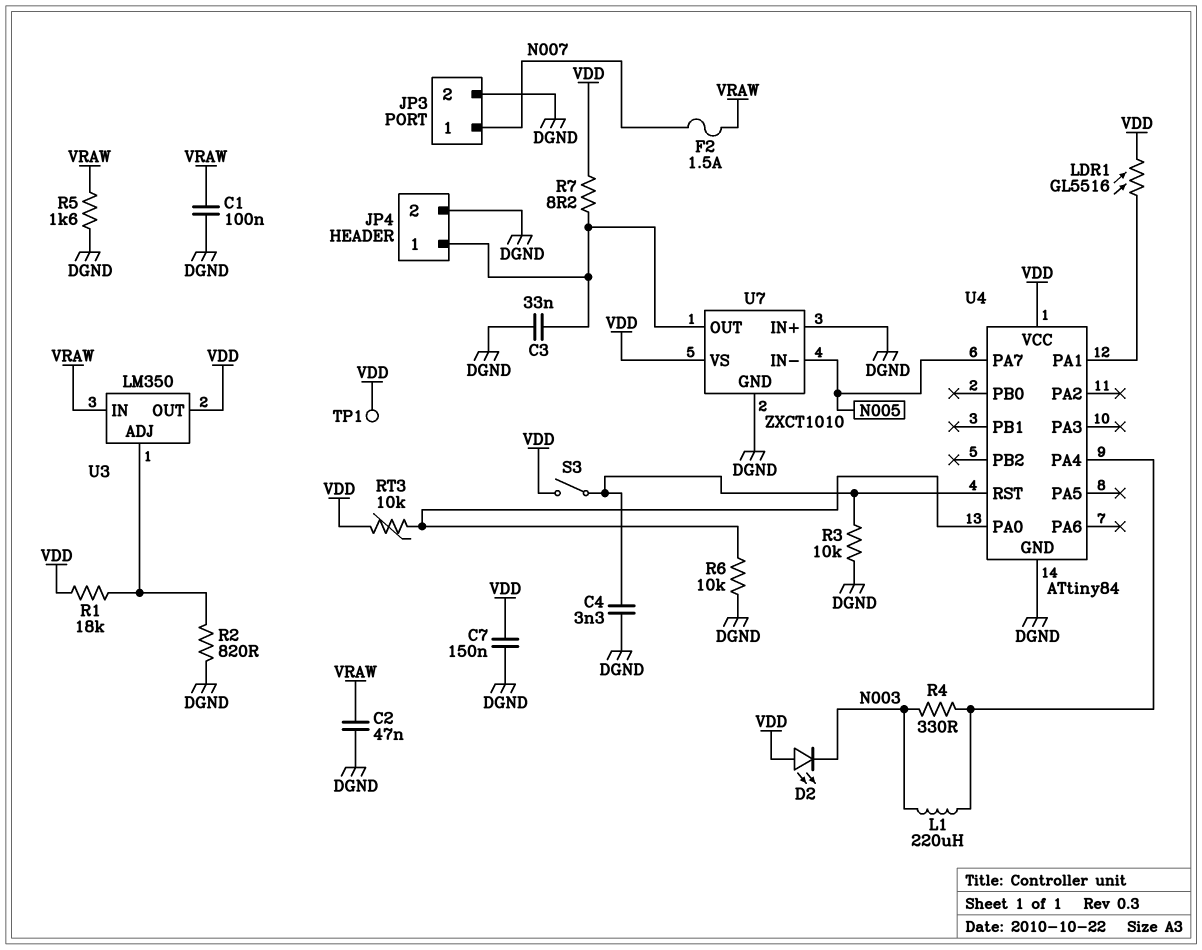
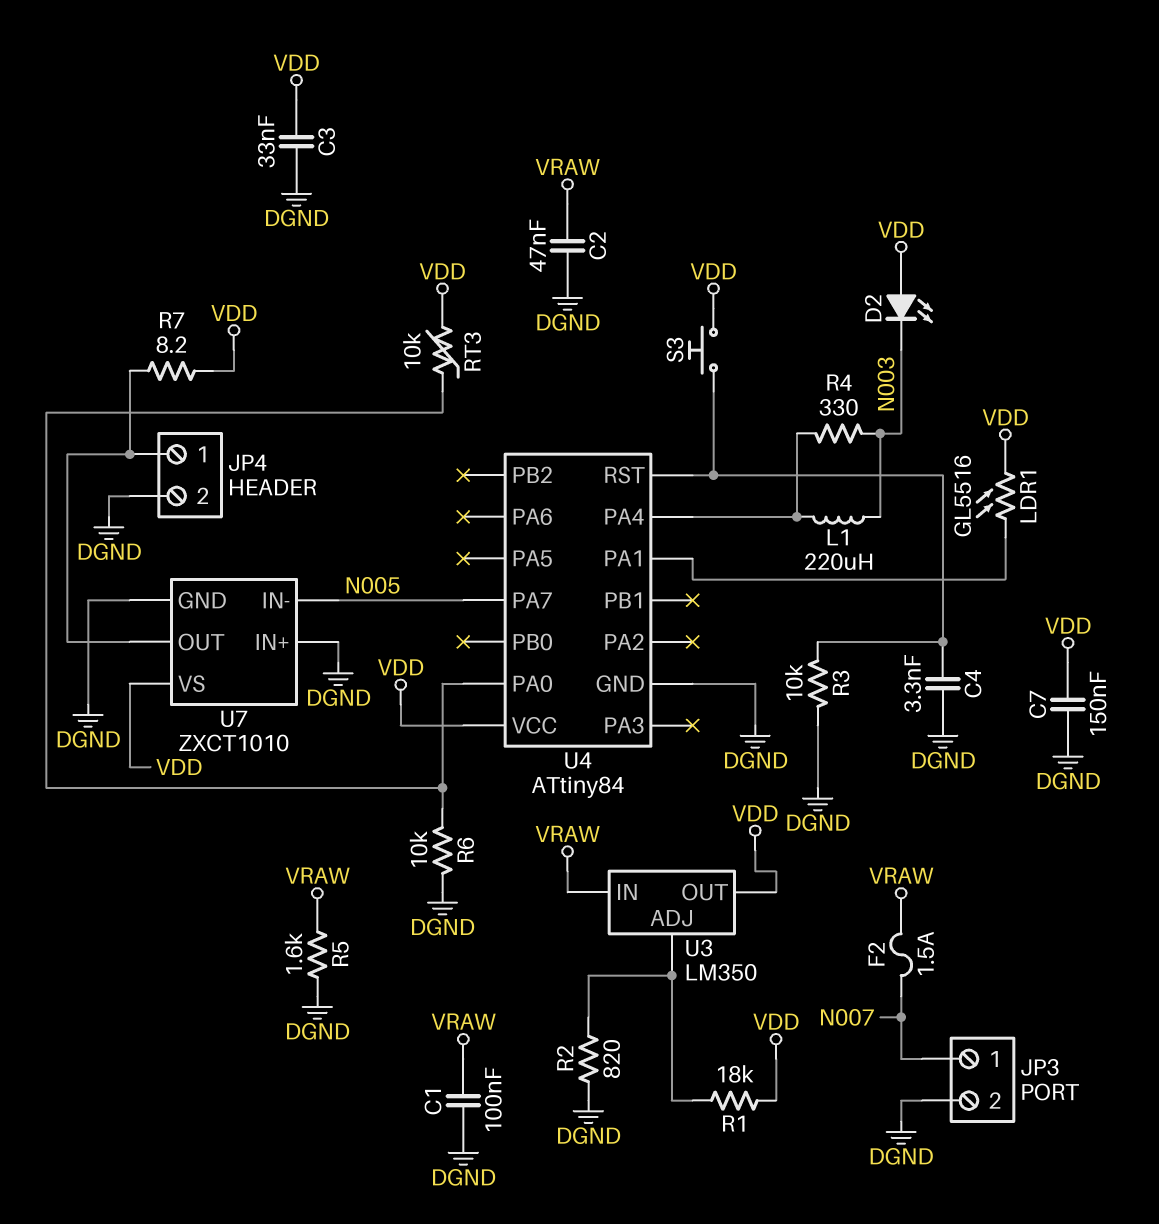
C3: 33nF (DGND, JP4/1) -> 33nF (DGND, VDD)
S3: switch (U4/RST, VDD) -> button (U4/RST, VDD)
TP1: test point (VDD) -> none

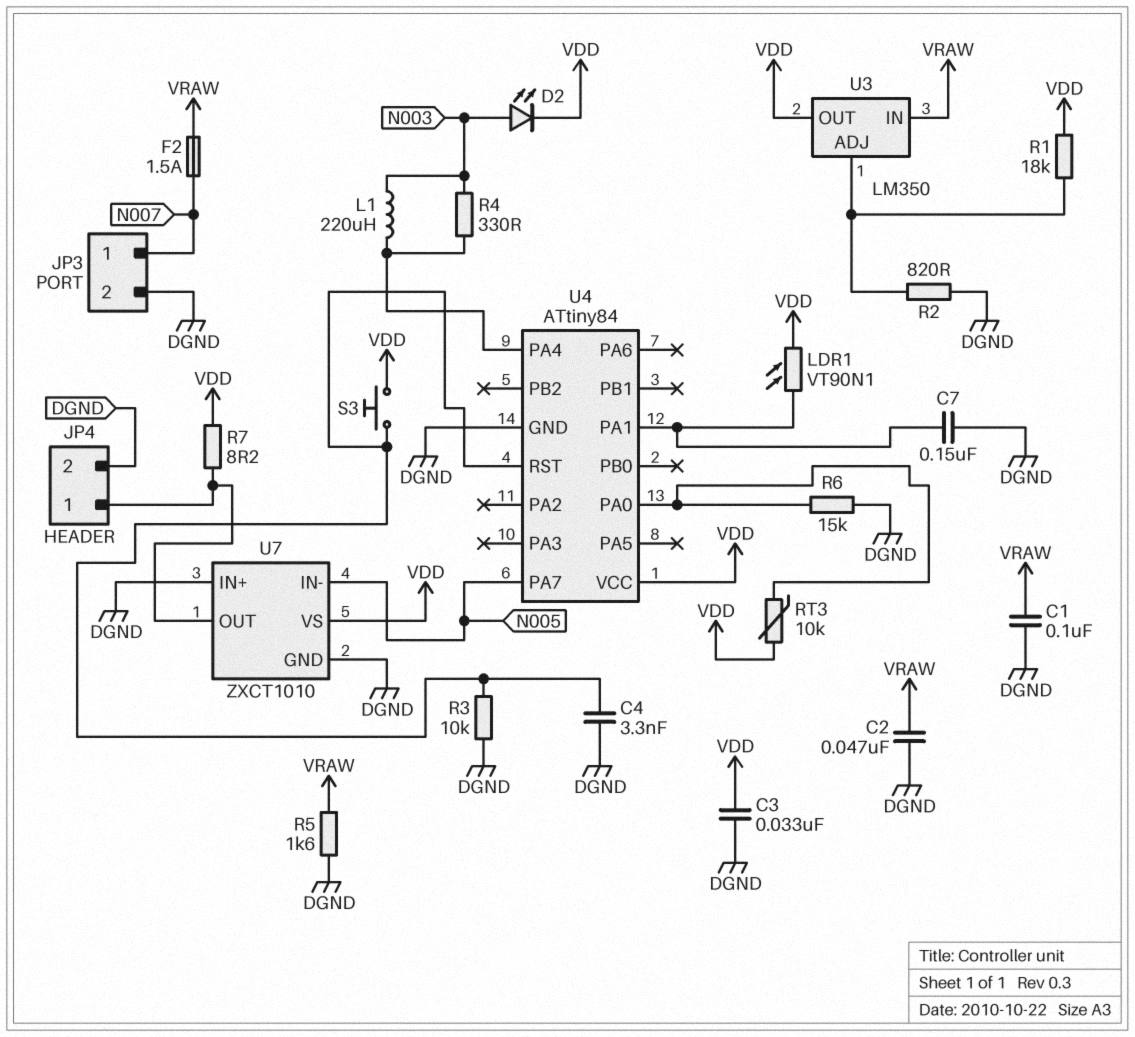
C7: 150nF (DGND, VDD) -> 150nF (DGND, U4/PA1)
D2: LED (A VDD, K N003) -> LED (A N003, K VDD)
LDR1: GL5516 (U4/PA1, VDD) -> VT90N1 (U4/PA1, VDD)
R6: 10k (DGND, U4/PA0) -> 15k (DGND, U4/PA0)

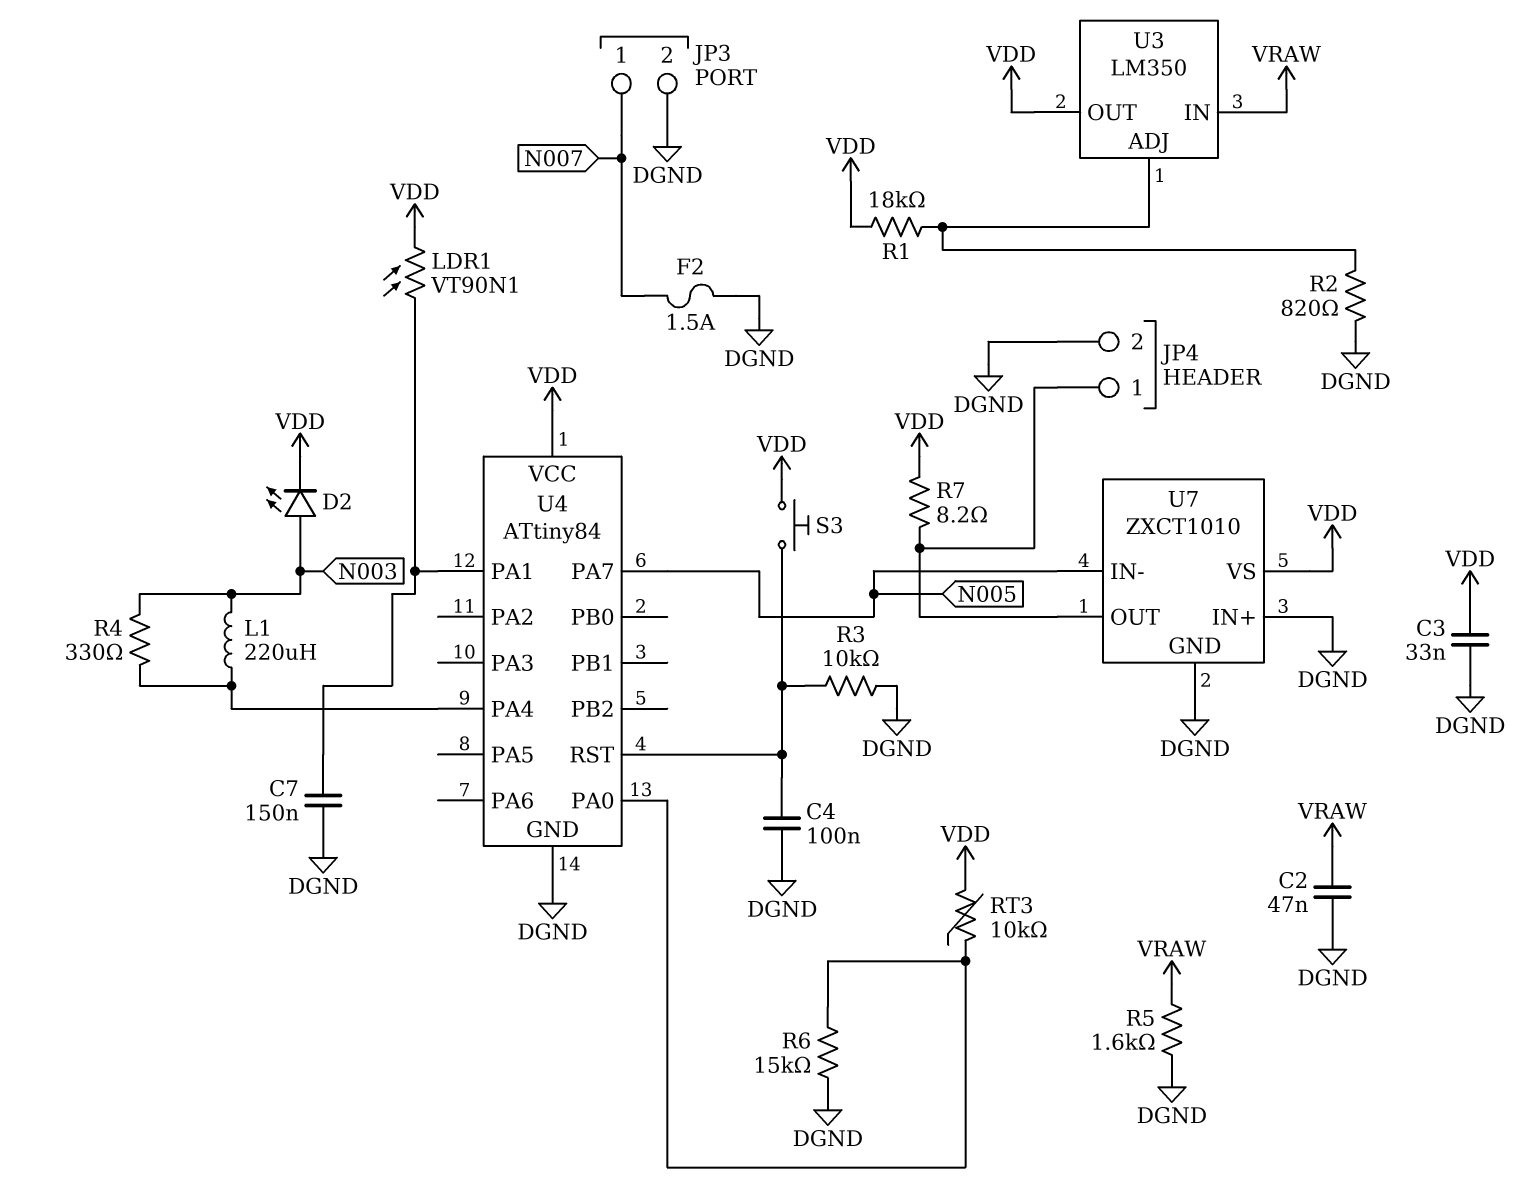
C1: 100nF (DGND, VRAW) -> none
C4: 3.3nF (DGND, U4/RST) -> 100nF (DGND, U4/RST)
F2: 1.5A (N007, VRAW) -> 1.5A (DGND, N007)

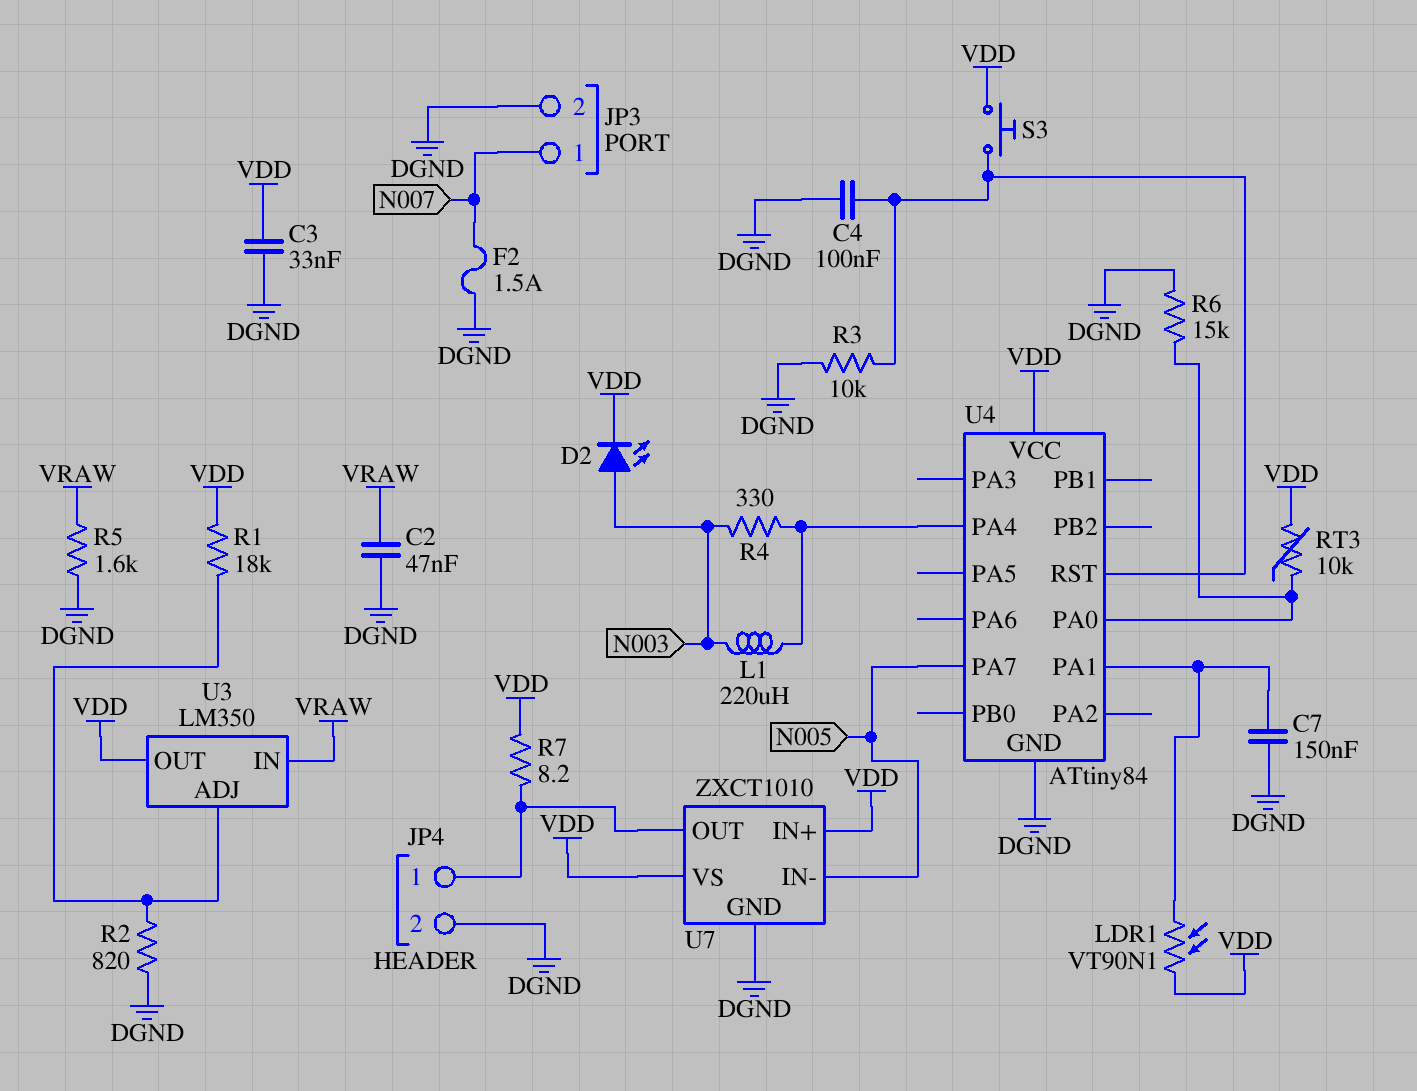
U7 pin IN+: DGND -> VDD

